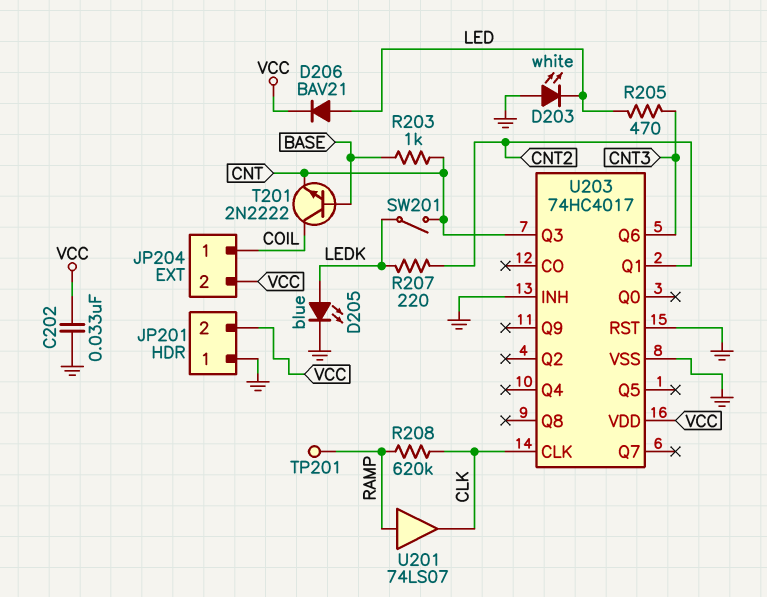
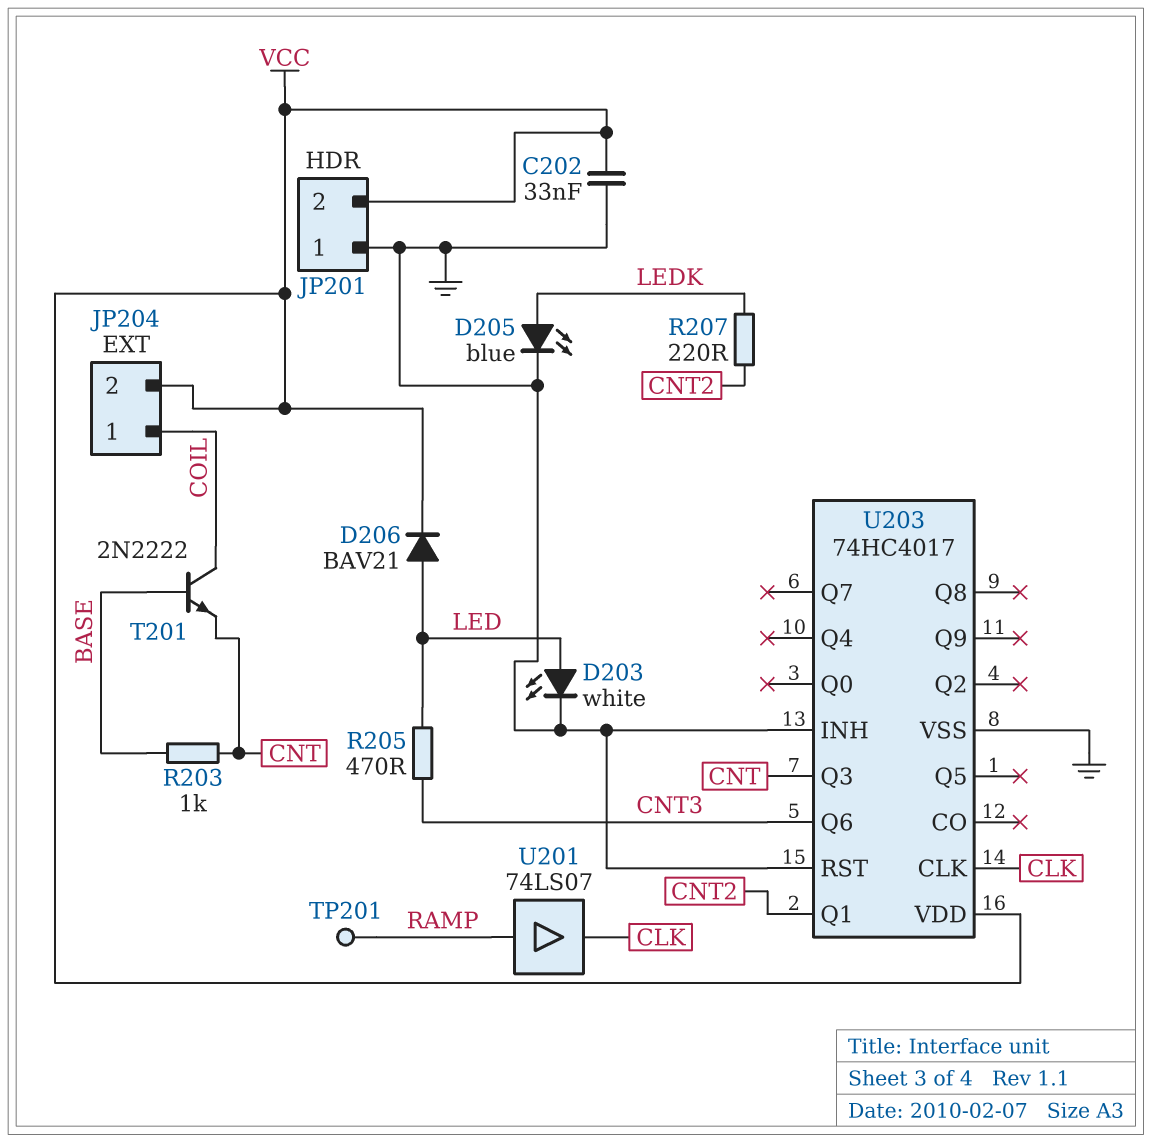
D203: LED white (A GND, K LED) -> LED white (A LED, K GND)
R208: 620k (CLK, RAMP) -> none
SW201: switch (CNT, LEDK) -> none

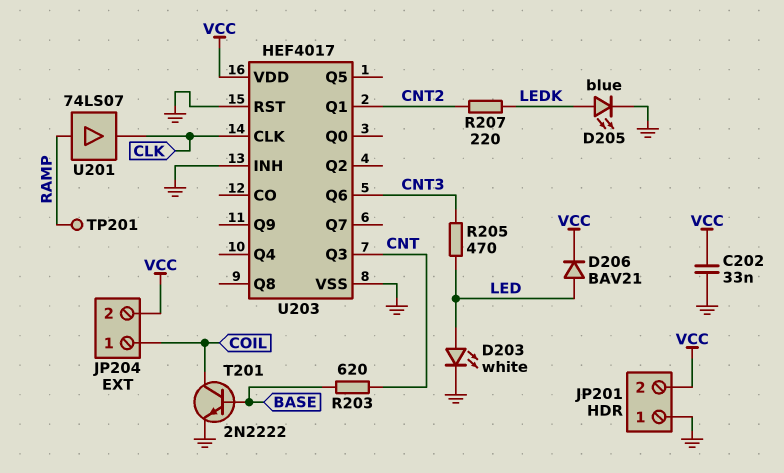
R203: 1k (BASE, CNT) -> 620 (BASE, CNT)
T201: NPN 2N2222 (B BASE, C COIL, E CNT) -> NPN 2N2222 (B BASE, C COIL, E GND)
U203: 74HC4017 -> HEF4017

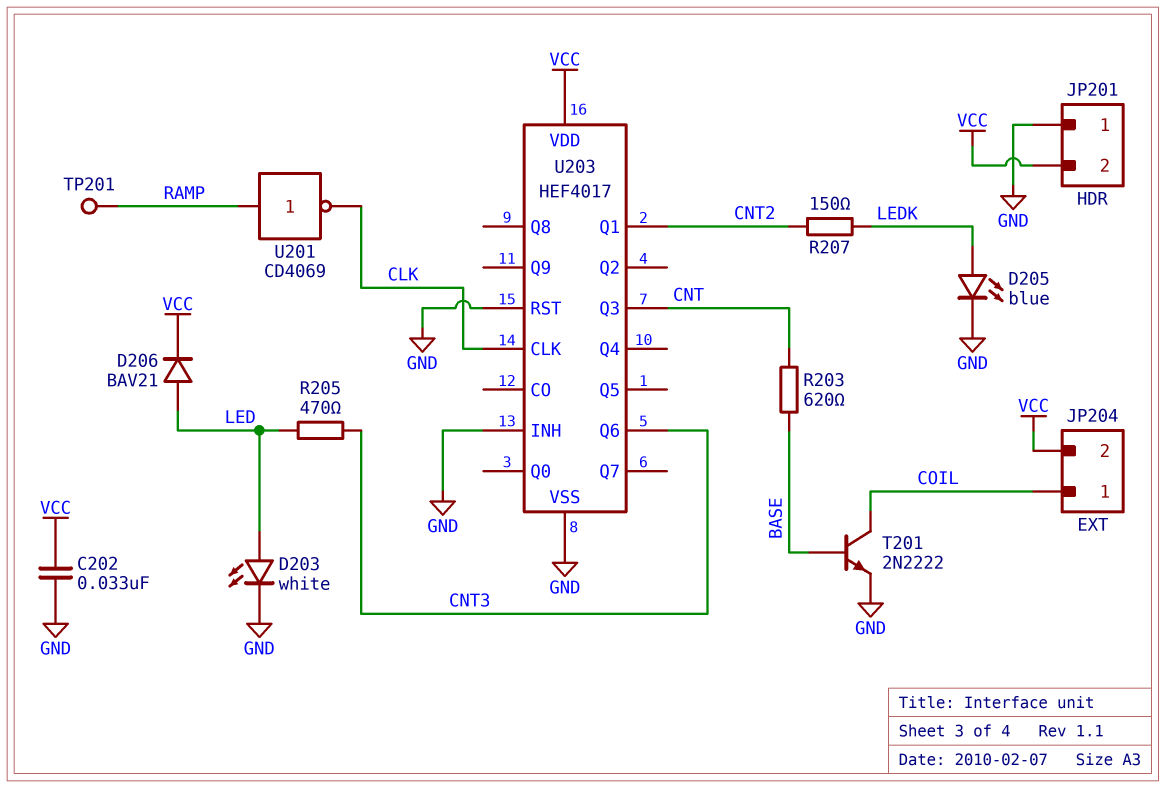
R207: 220 (CNT2, LEDK) -> 150 (CNT2, LEDK)
U201: buffer 74LS07 (in RAMP, out CLK) -> NOT CD4069 (in RAMP, out CLK)

